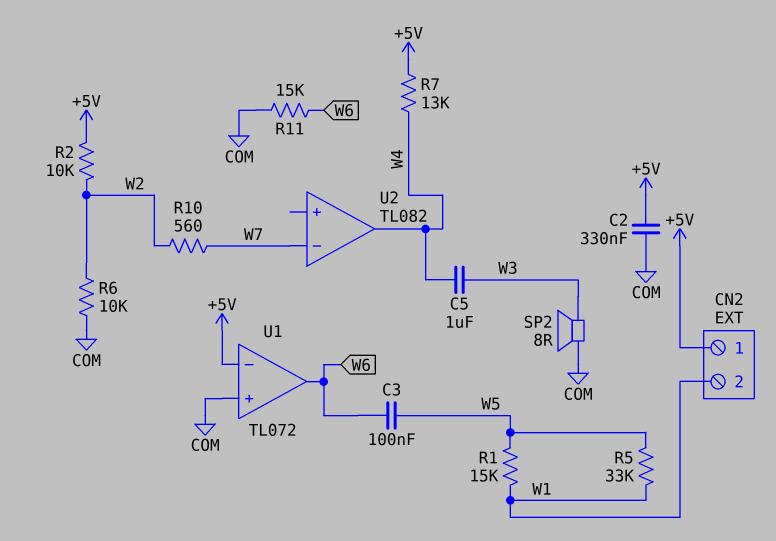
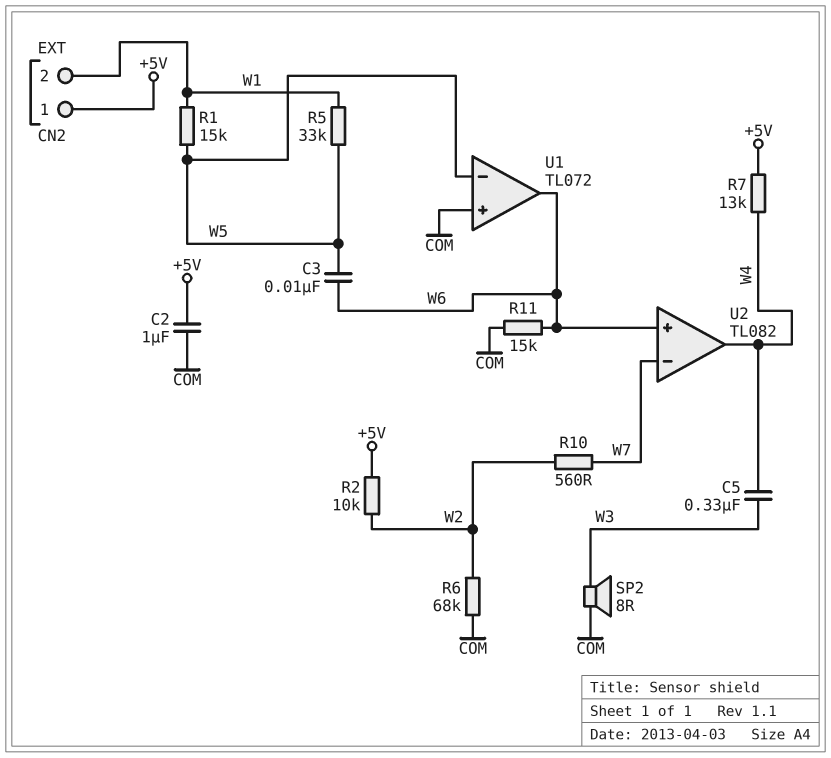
C2: 330nF (+5V, COM) -> 1uF (+5V, COM)
C3: 100nF (W5, W6) -> 10nF (W5, W6)
C5: 1uF (W3, W4) -> 330nF (W3, W4)
R6: 10k (COM, W2) -> 68k (COM, W2)
U1 pin in-: +5V -> W5
U2 pin in+: none -> W6

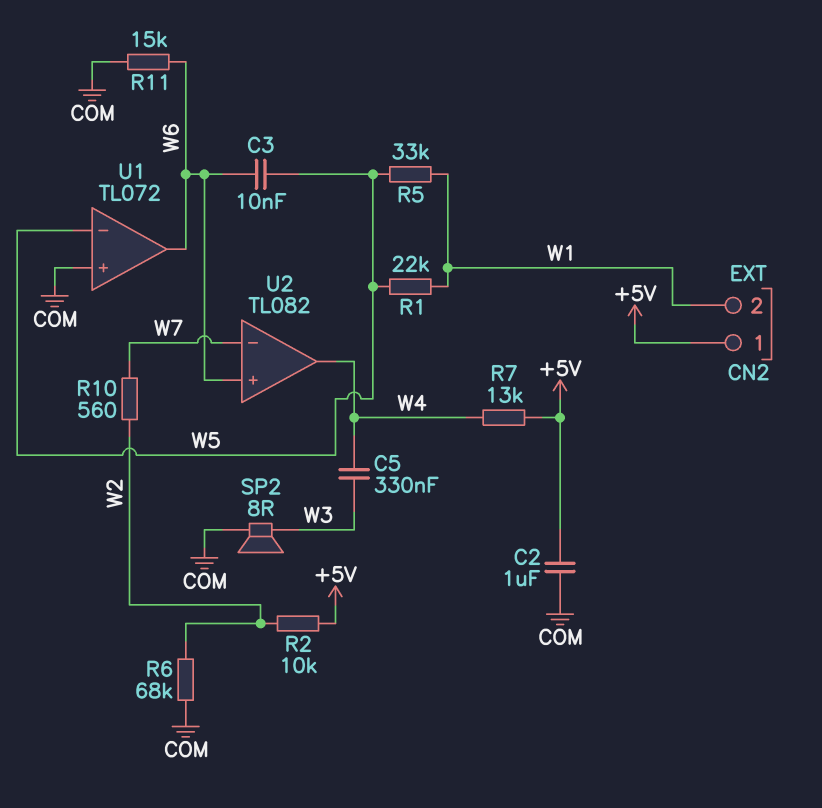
R1: 15k (W1, W5) -> 22k (W1, W5)

